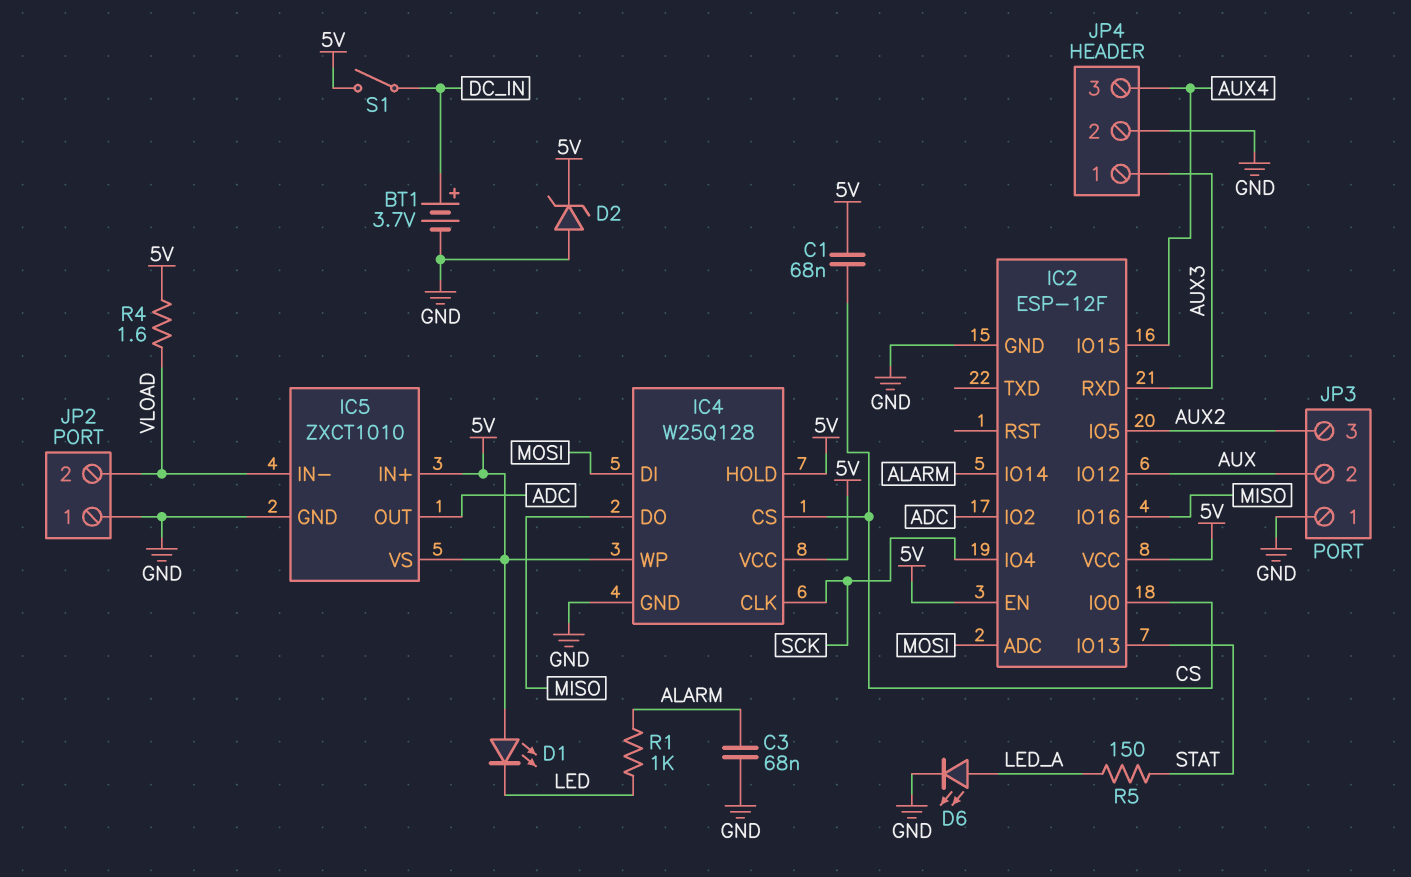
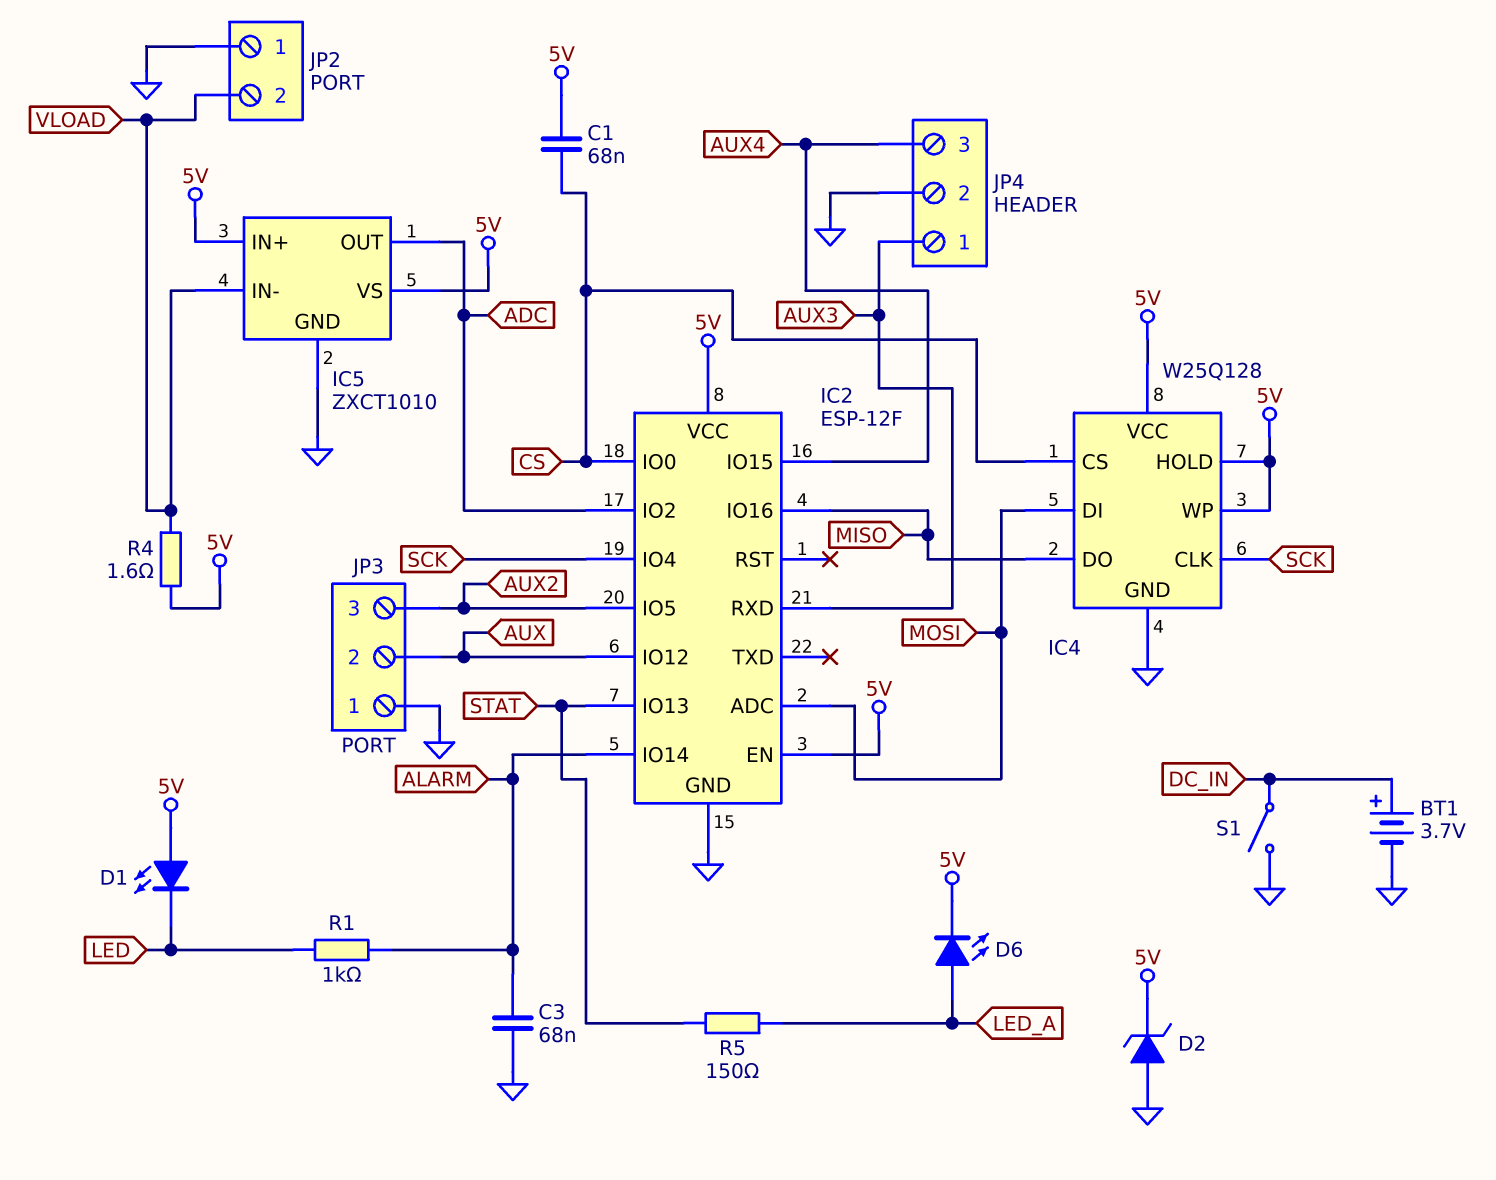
D6: LED (A LED_A, K GND) -> LED (A LED_A, K 5V)
S1: switch (5V, DC_IN) -> switch (DC_IN, GND)

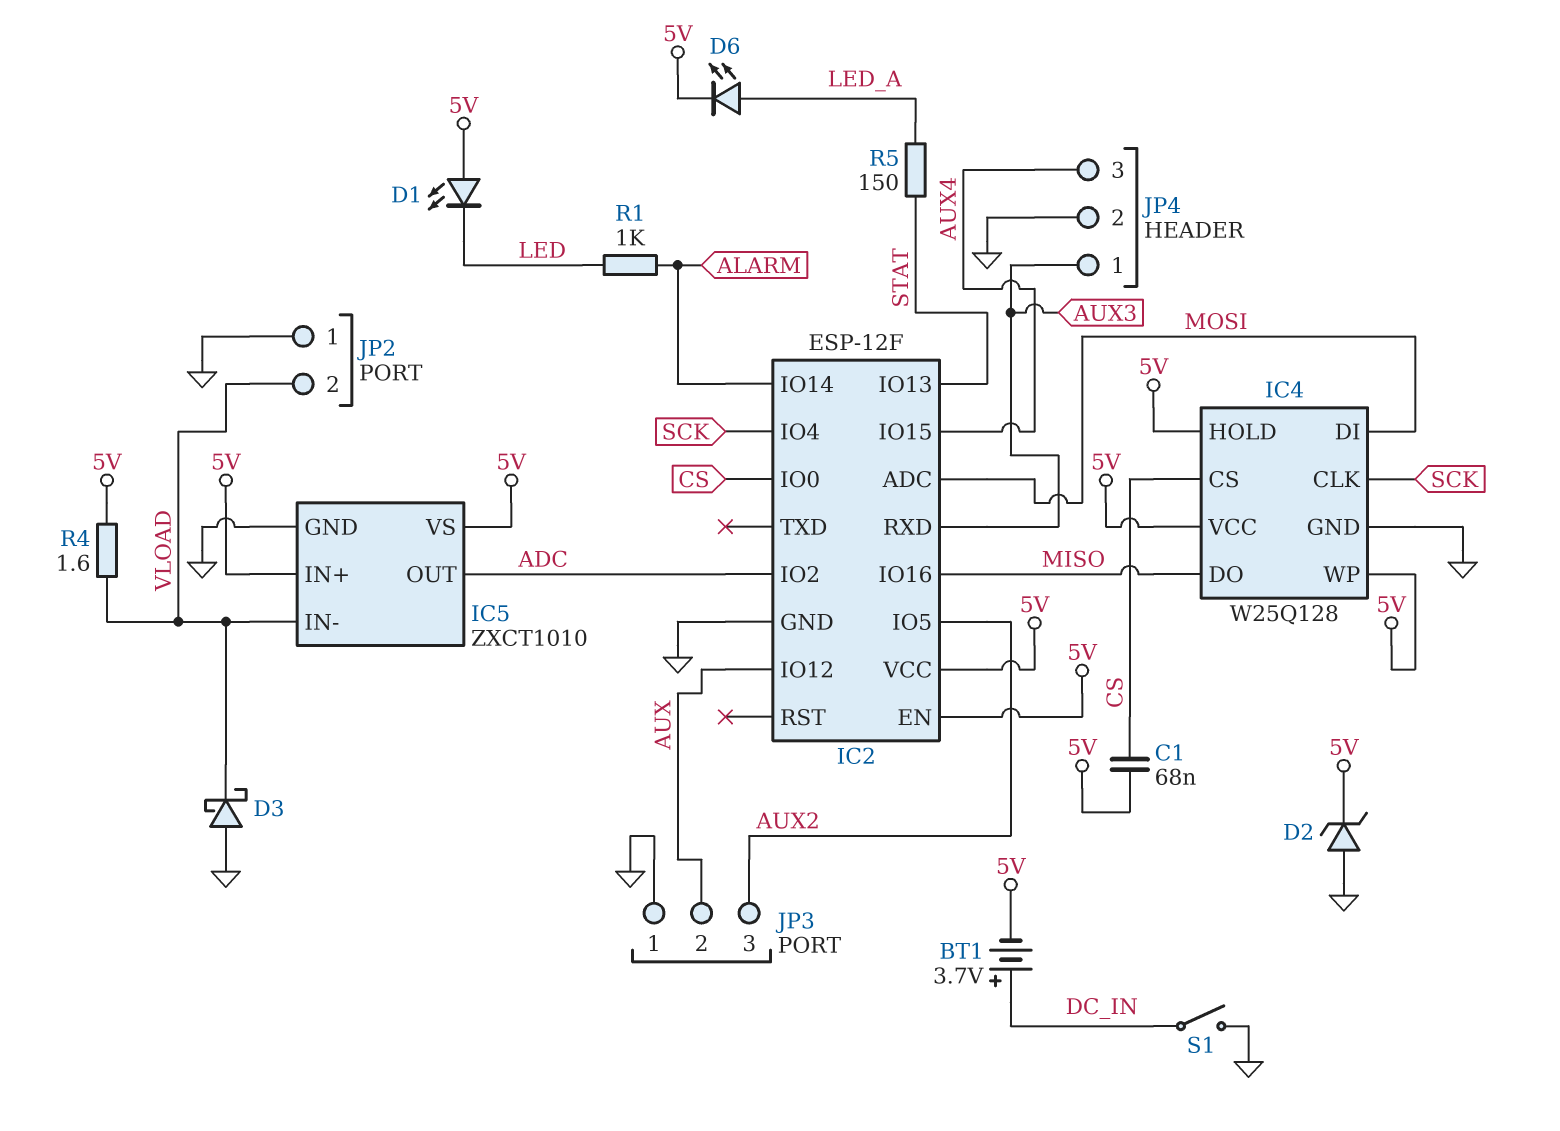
BT1: 3.7V (plus DC_IN, minus GND) -> 3.7V (plus DC_IN, minus 5V)
C3: 68nF (ALARM, GND) -> none
D3: none -> schottky (A GND, K VLOAD)

